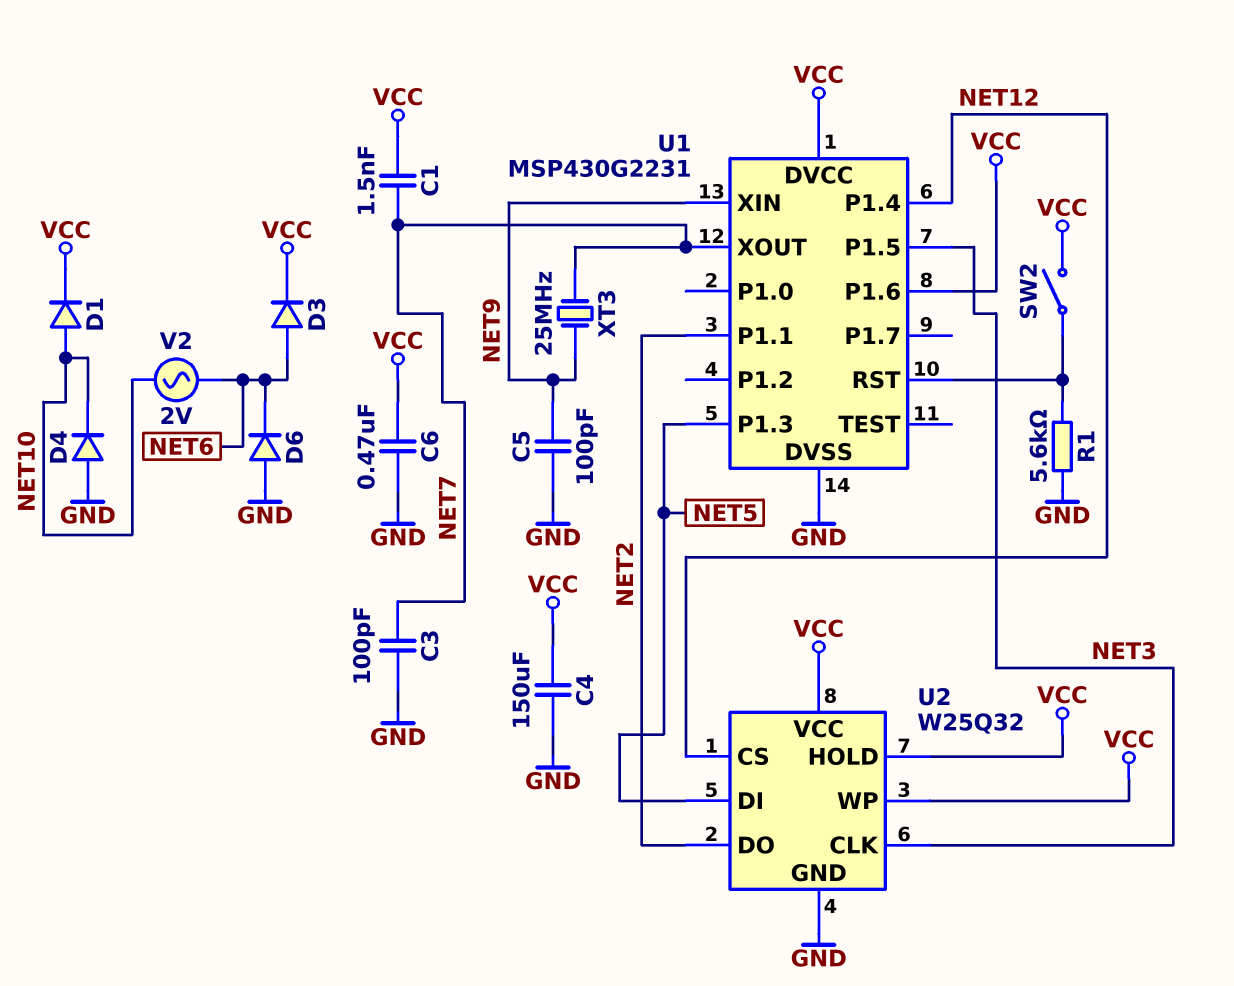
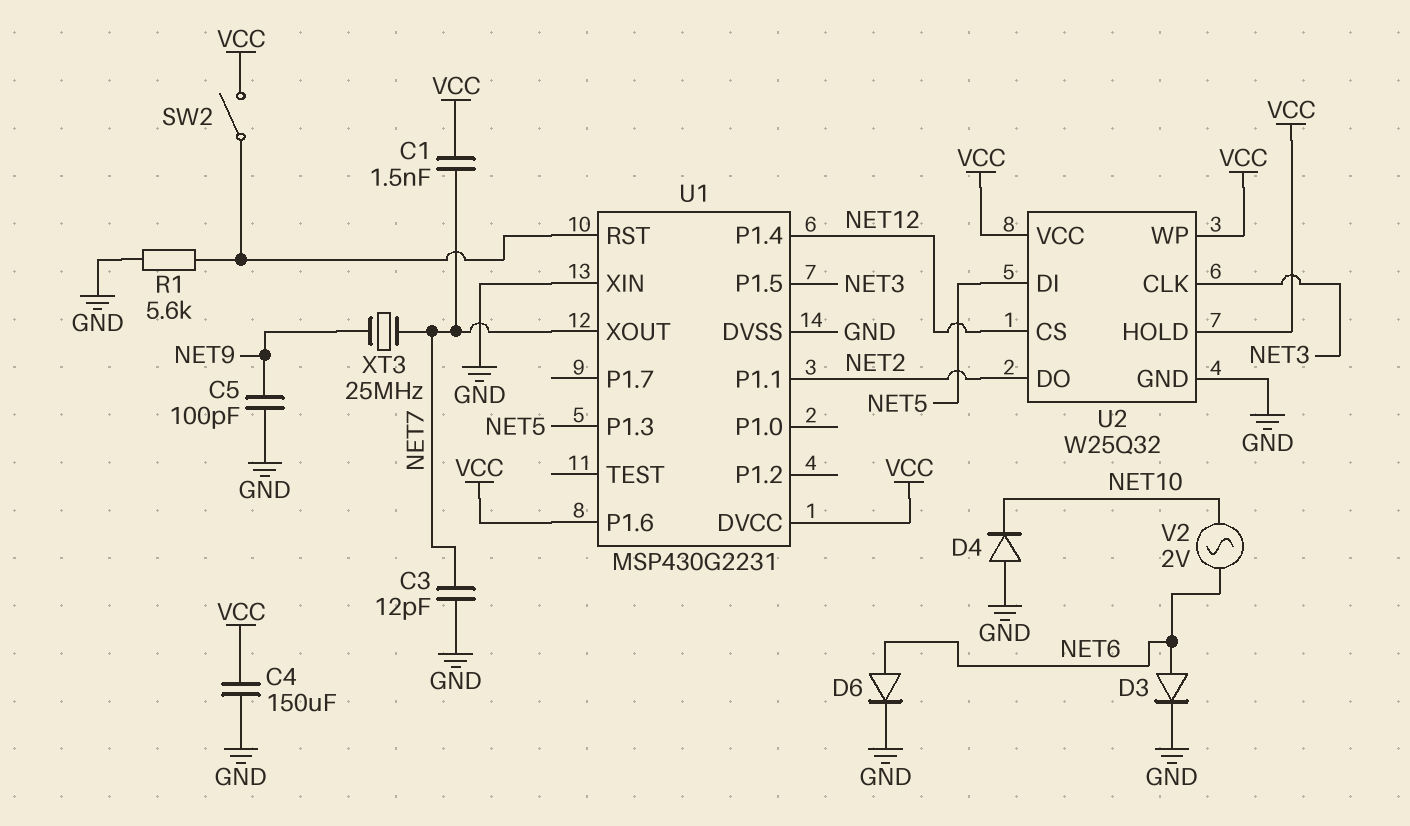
C3: 100pF (GND, NET7) -> 12pF (GND, NET7)
C6: 470nF (GND, VCC) -> none
D1: diode (A NET10, K VCC) -> none
D3: diode (A NET6, K VCC) -> diode (A NET6, K GND)
D6: diode (A GND, K NET6) -> diode (A NET6, K GND)
U1 pin XIN: NET9 -> GND

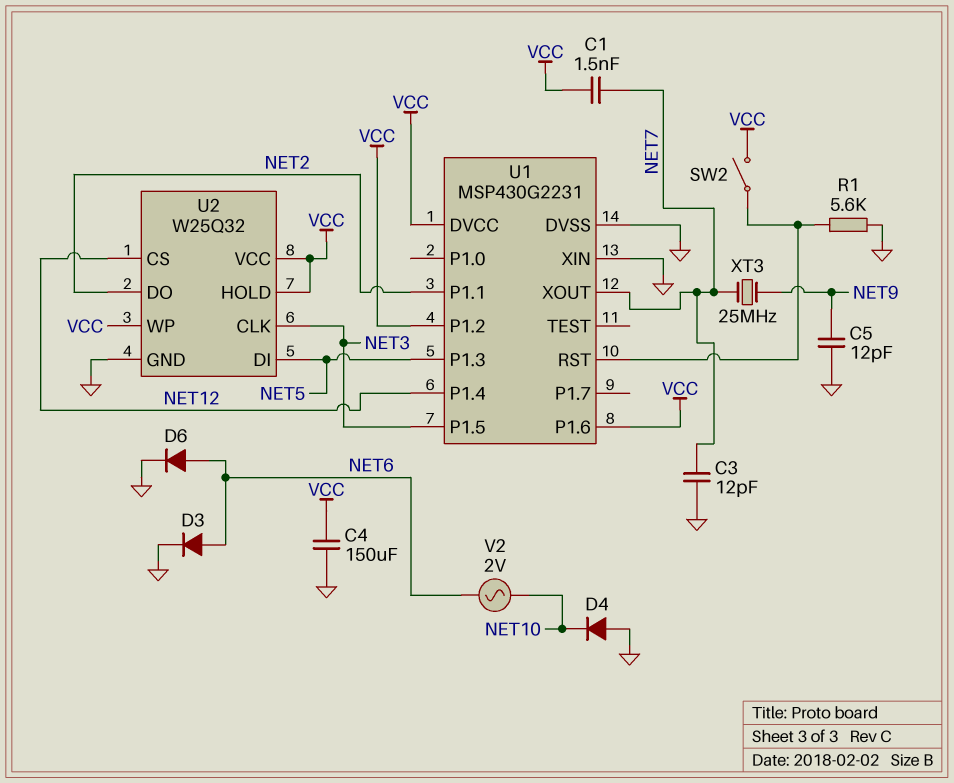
C5: 100pF (GND, NET9) -> 12pF (GND, NET9)
U1 pin P1.2: none -> VCC

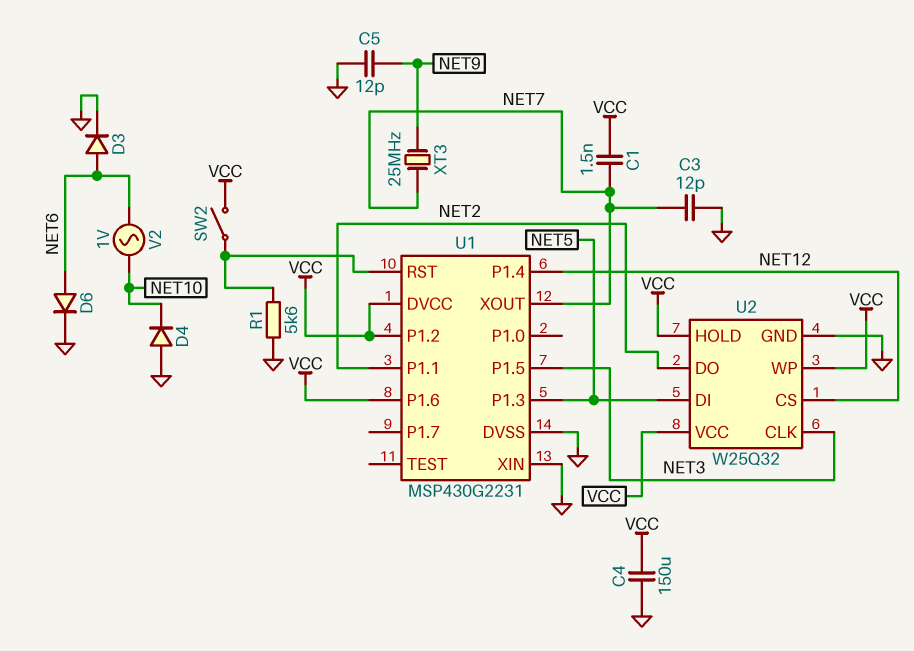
V2: AC 2V (NET6, NET10) -> AC 1V (NET6, NET10)

